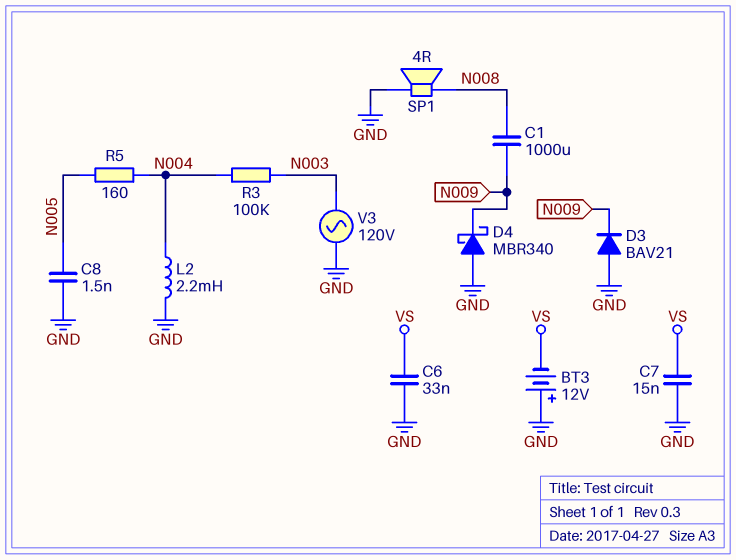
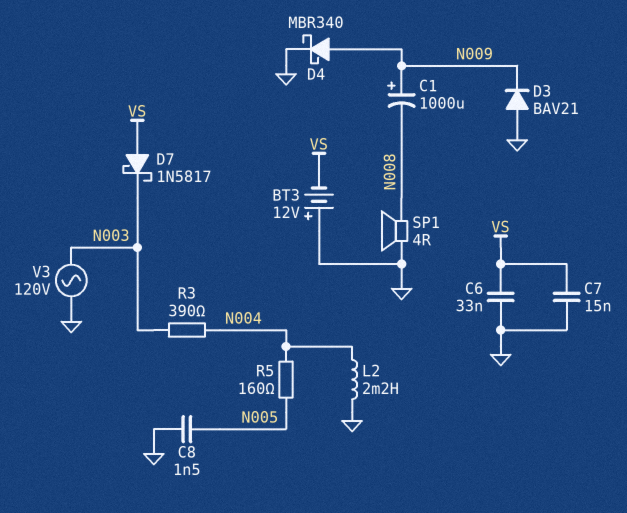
C1: 1000uF (N008, N009) -> 1000uF (plus N009, minus N008)
D4: schottky MBR340 (A GND, K N009) -> schottky MBR340 (A N009, K GND)
D7: none -> schottky 1N5817 (A VS, K N003)
R3: 100k (N003, N004) -> 390 (N003, N004)

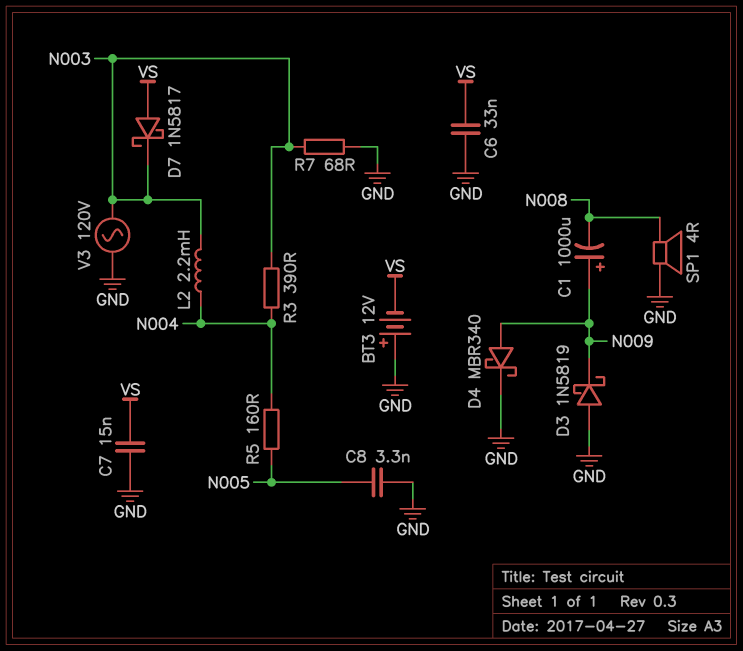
C8: 1.5nF (GND, N005) -> 3.3nF (GND, N005)
D3: diode BAV21 (A GND, K N009) -> schottky 1N5819 (A GND, K N009)
L2: 2.2mH (GND, N004) -> 2.2mH (N003, N004)
R7: none -> 68 (GND, N003)

